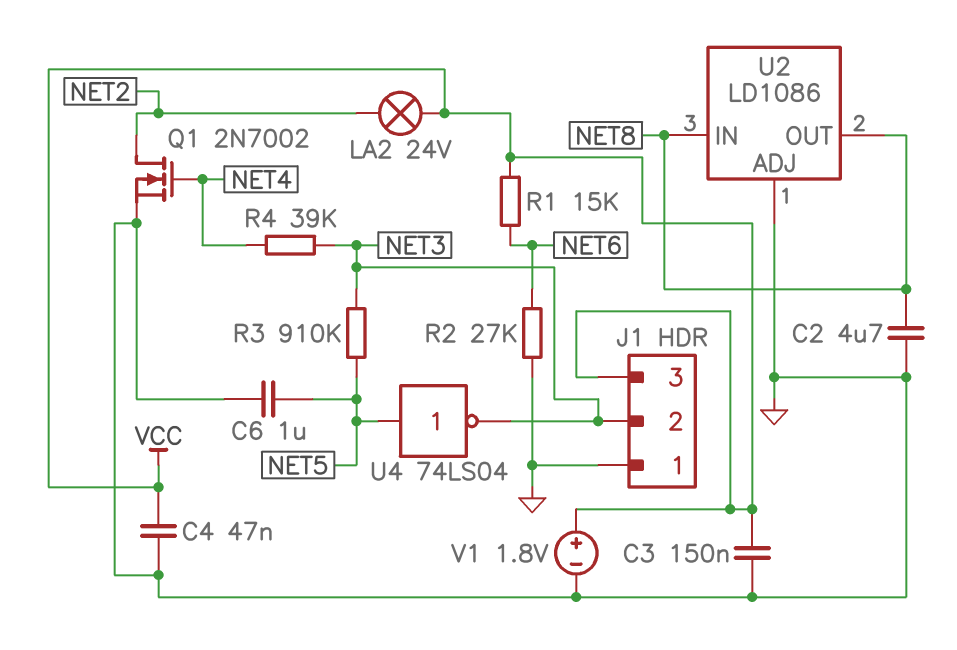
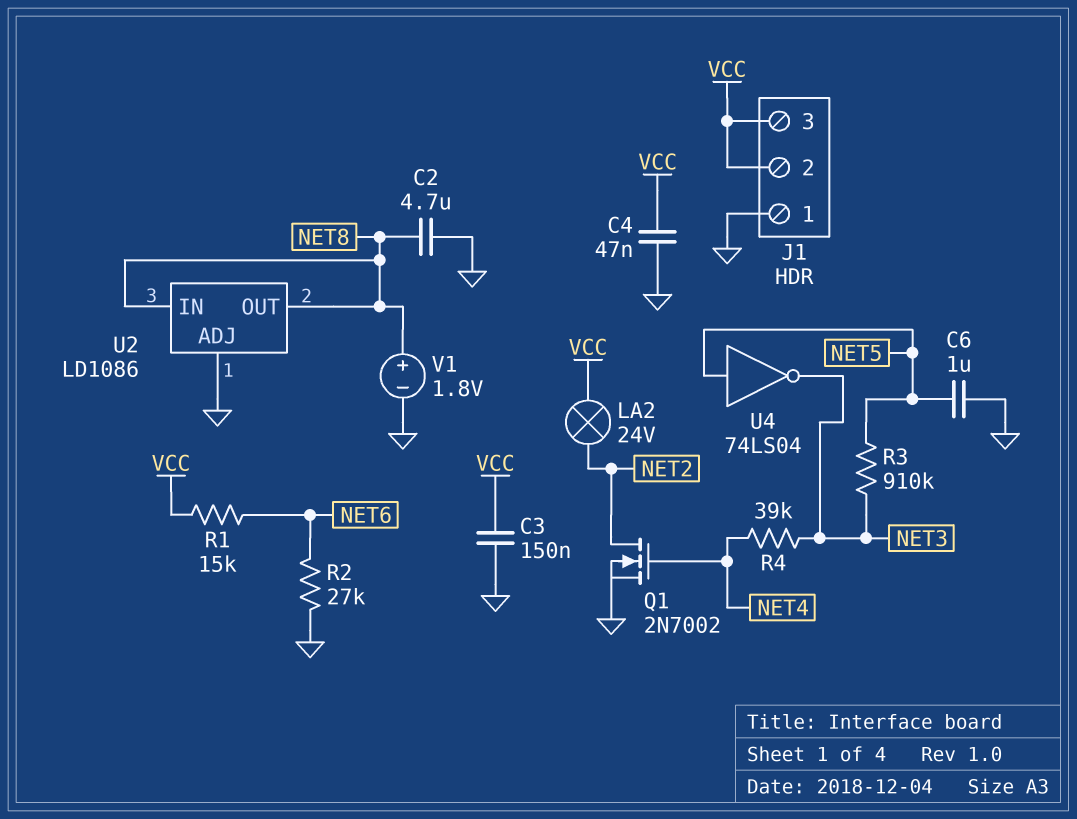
J1 pin 2: NET3 -> VCC
V1: 1.8V (plus VCC, minus GND) -> 1.8V (plus NET8, minus GND)

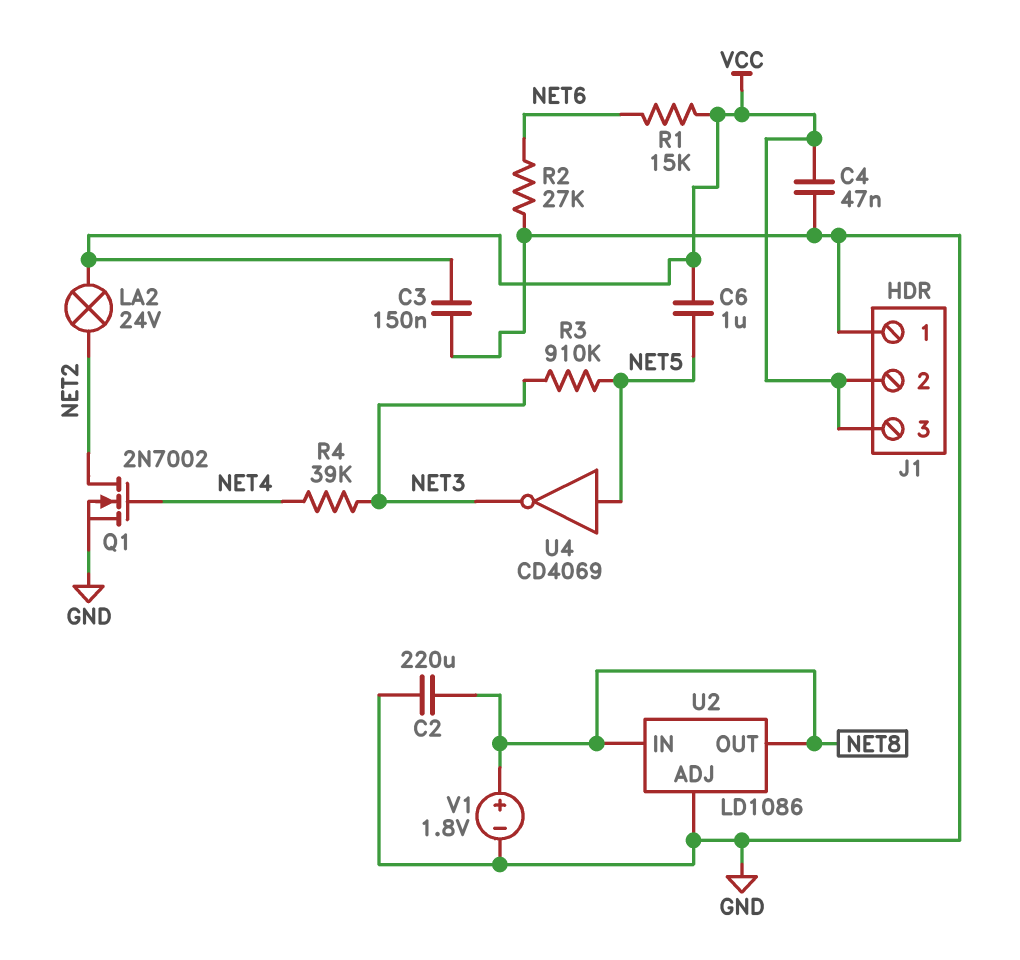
C2: 4.7uF (GND, NET8) -> 220uF (GND, NET8)
C6: 1uF (GND, NET5) -> 1uF (NET5, VCC)
U4: NOT 74LS04 (in NET5, out NET3) -> NOT CD4069 (in NET5, out NET3)

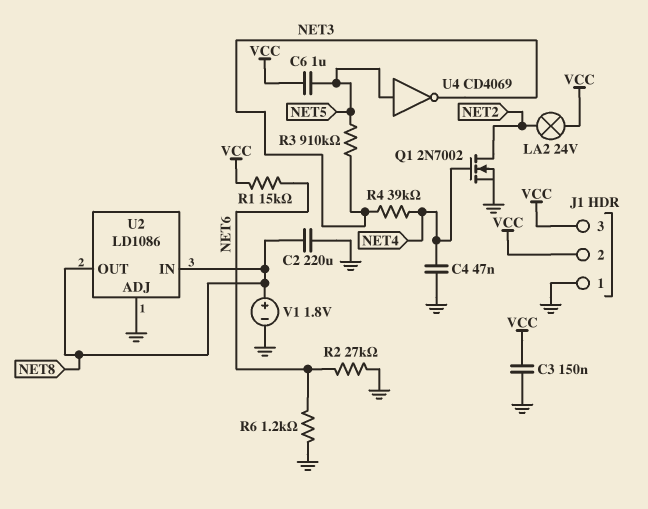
C4: 47nF (GND, VCC) -> 47nF (GND, NET4)
R6: none -> 1.2k (GND, NET6)

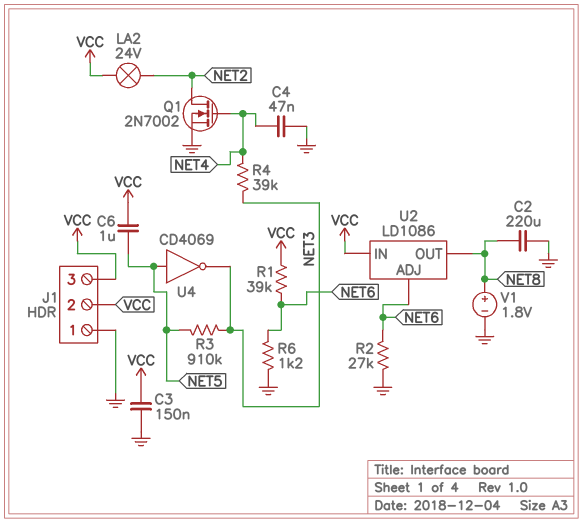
R1: 15k (NET6, VCC) -> 39k (NET6, VCC)
U2 pin ADJ: GND -> NET6
U2 pin IN: NET8 -> VCC

